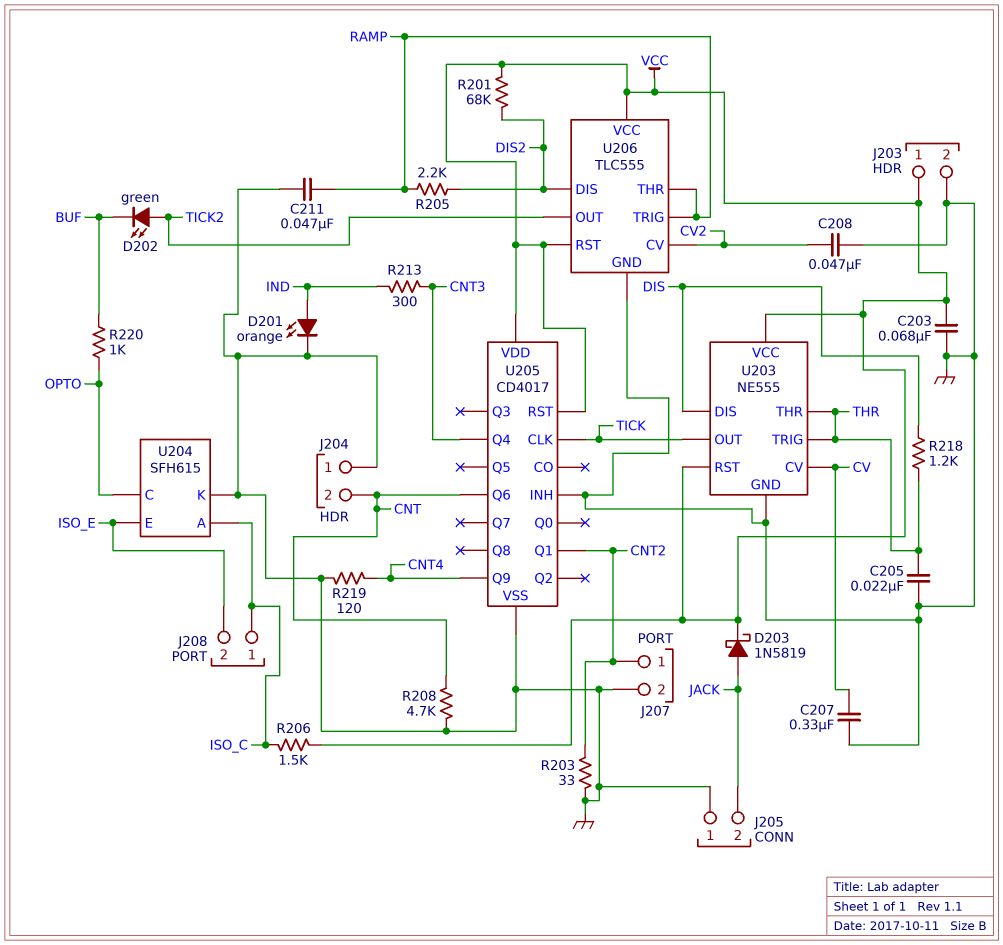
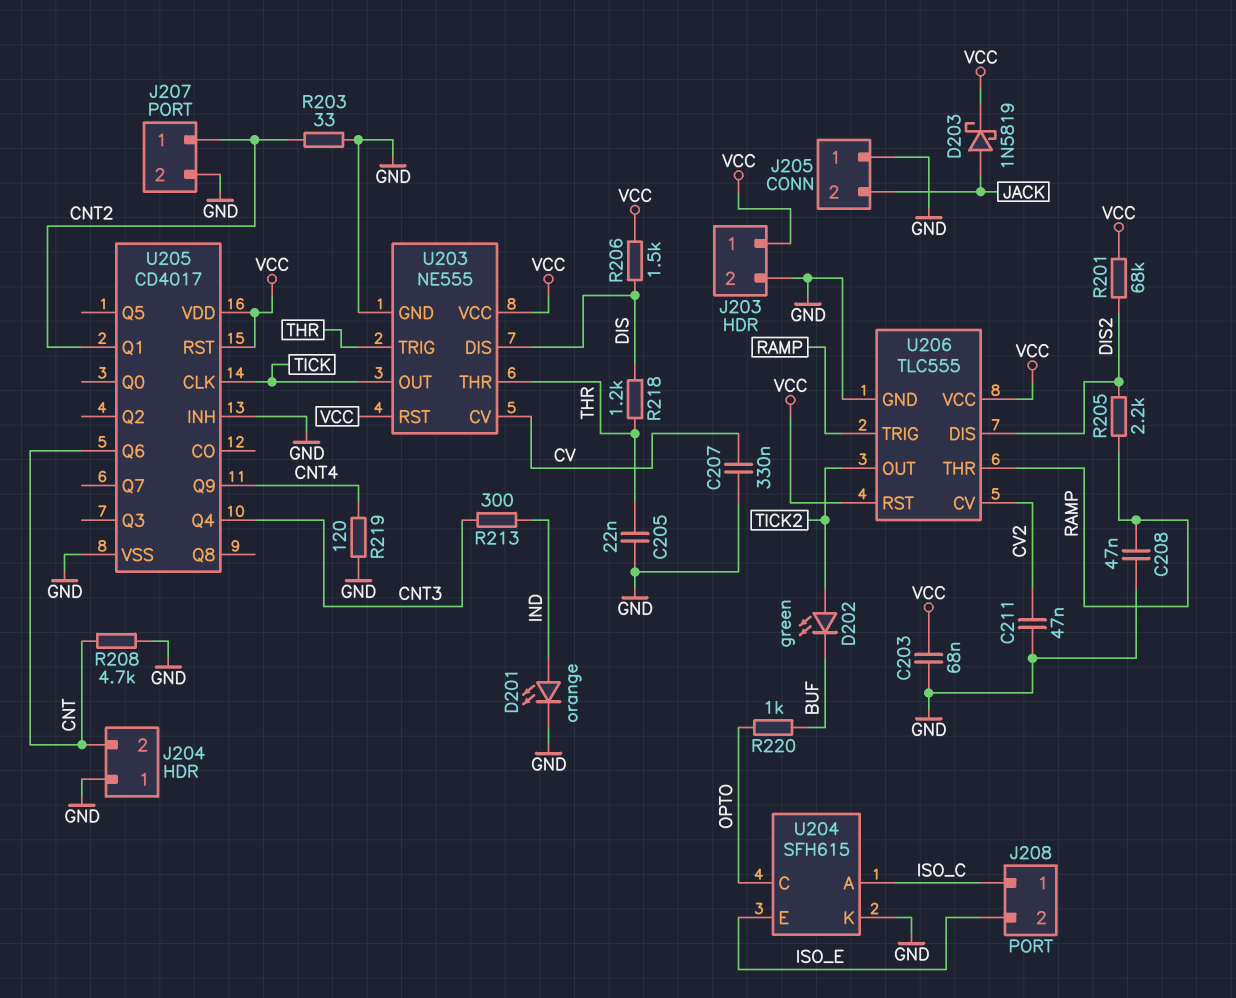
C208: 47nF (CV2, GND) -> 47nF (GND, RAMP)
C211: 47nF (GND, RAMP) -> 47nF (CV2, GND)
R206: 1.5k (ISO_C, VCC) -> 1.5k (DIS, VCC)

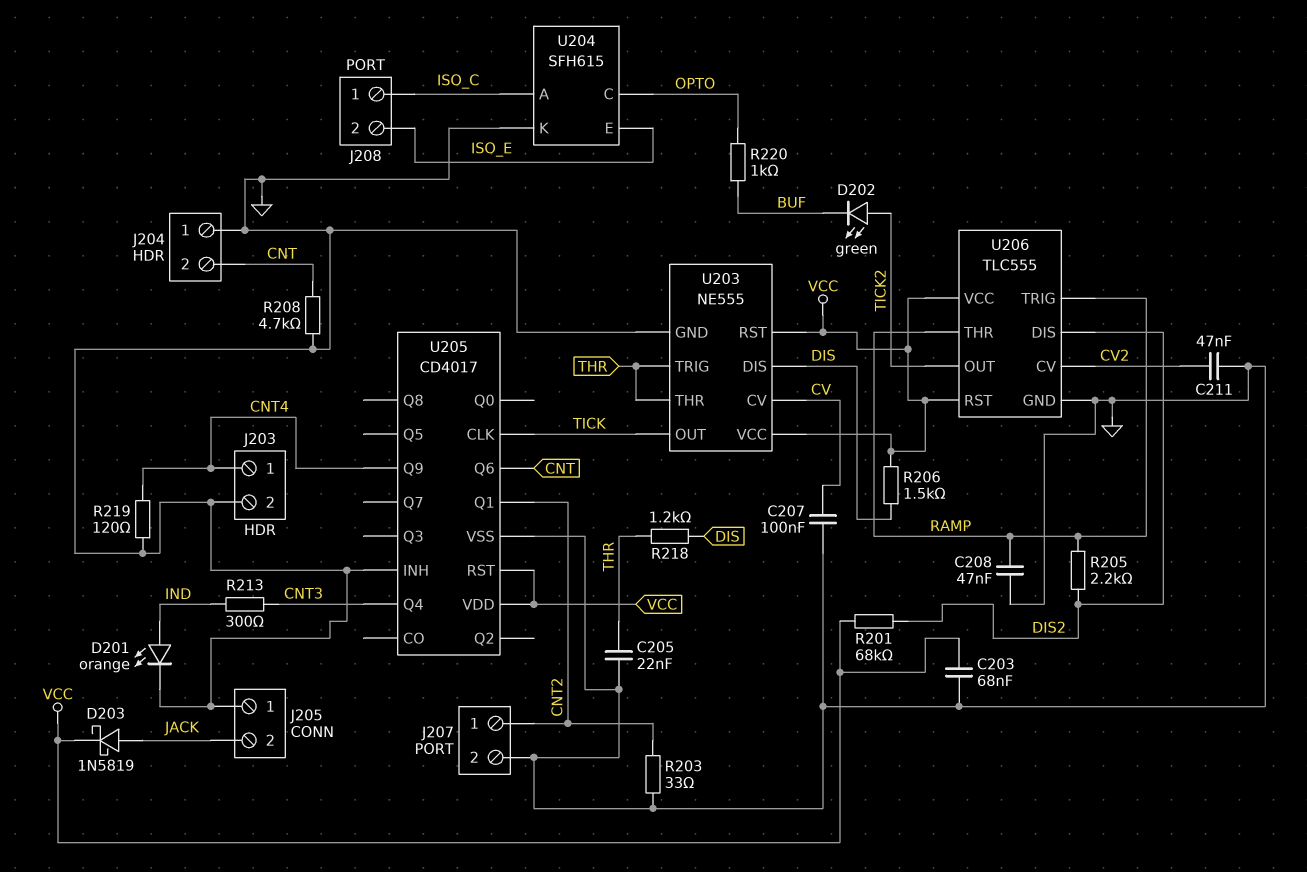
C207: 330nF (CV, GND) -> 100nF (CV, GND)
J203 pin 1: VCC -> CNT4

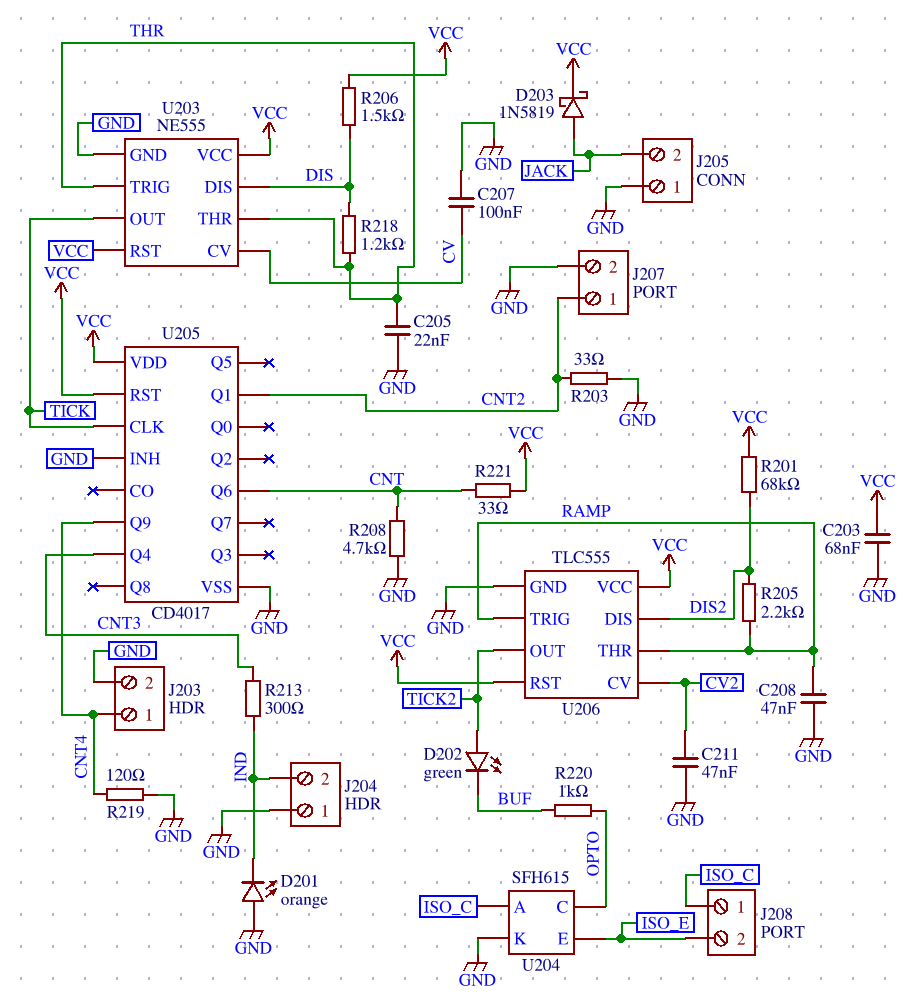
D201: LED orange (A IND, K GND) -> LED orange (A GND, K IND)
J204 pin 2: CNT -> IND
R221: none -> 33 (CNT, VCC)

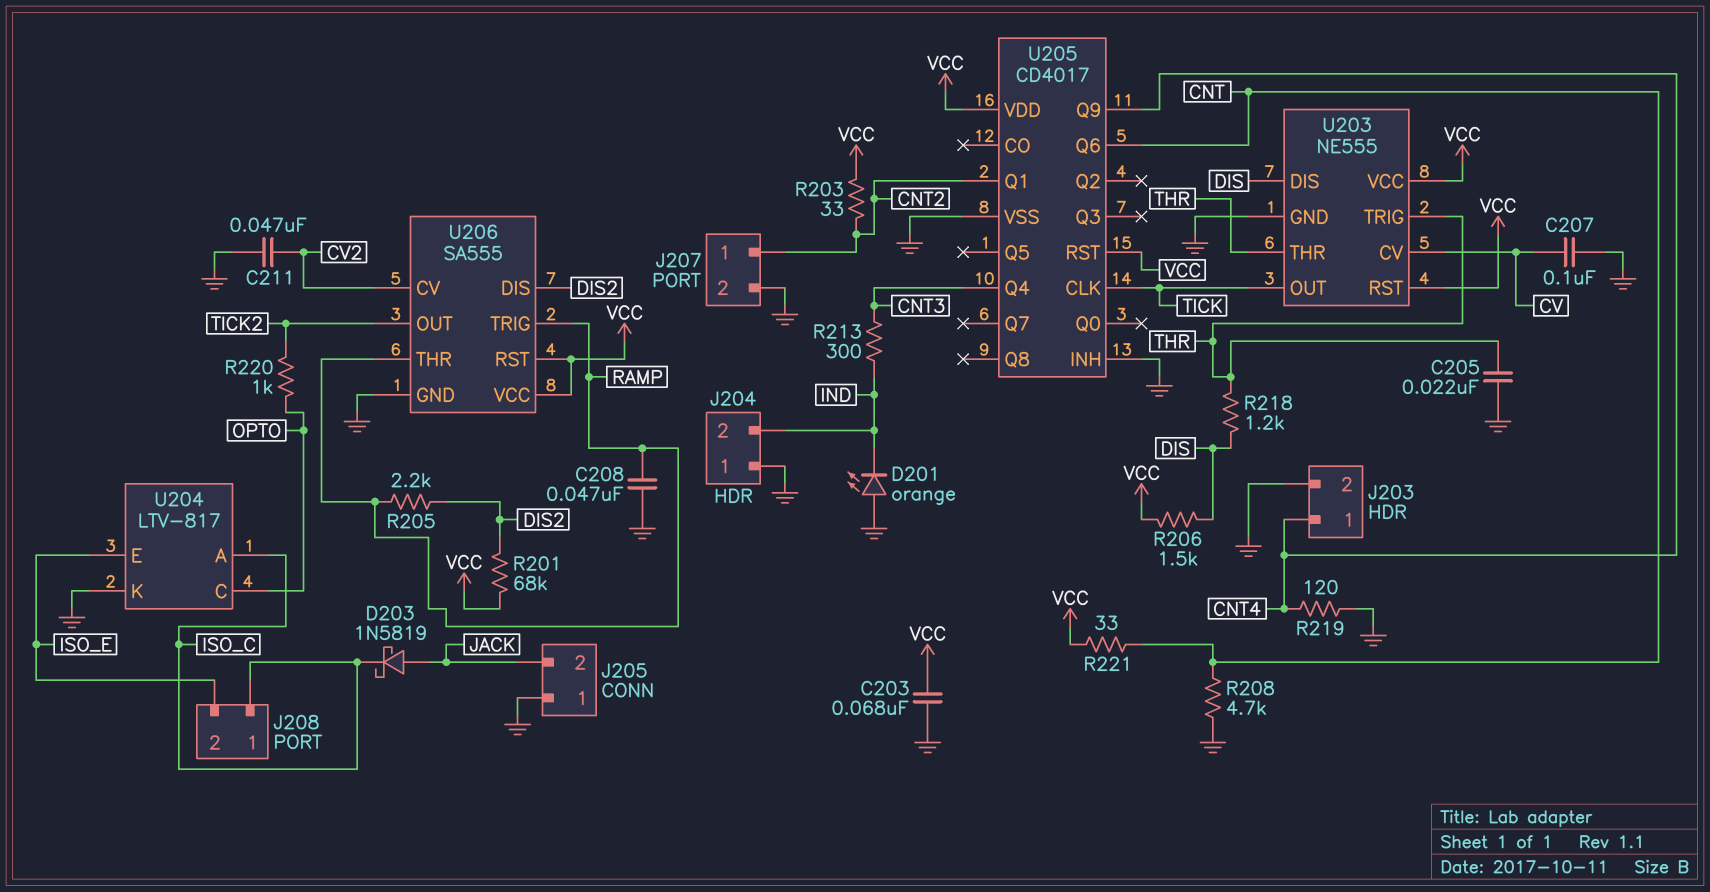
D202: LED green (A TICK2, K BUF) -> none
D203: schottky 1N5819 (A JACK, K VCC) -> schottky 1N5819 (A JACK, K ISO_C)
R203: 33 (CNT2, GND) -> 33 (CNT2, VCC)
R220: 1k (BUF, OPTO) -> 1k (OPTO, TICK2)
U204: SFH615 -> LTV-817
U206: TLC555 -> SA555

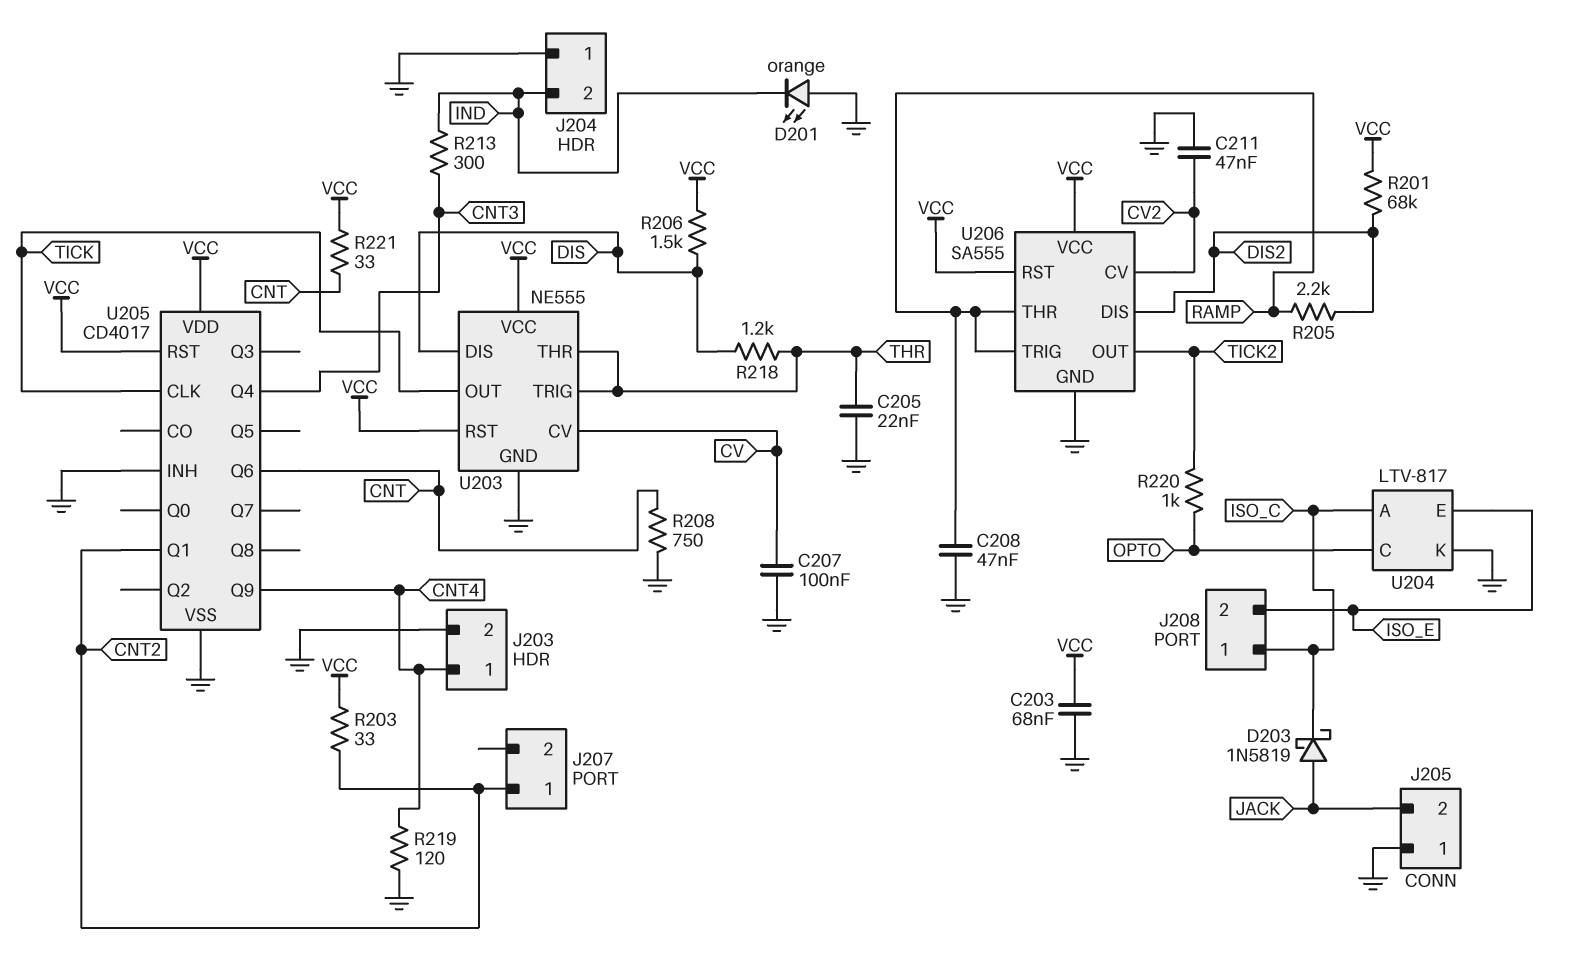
J207 pin 2: GND -> none
R208: 4.7k (CNT, GND) -> 750 (CNT, GND)

